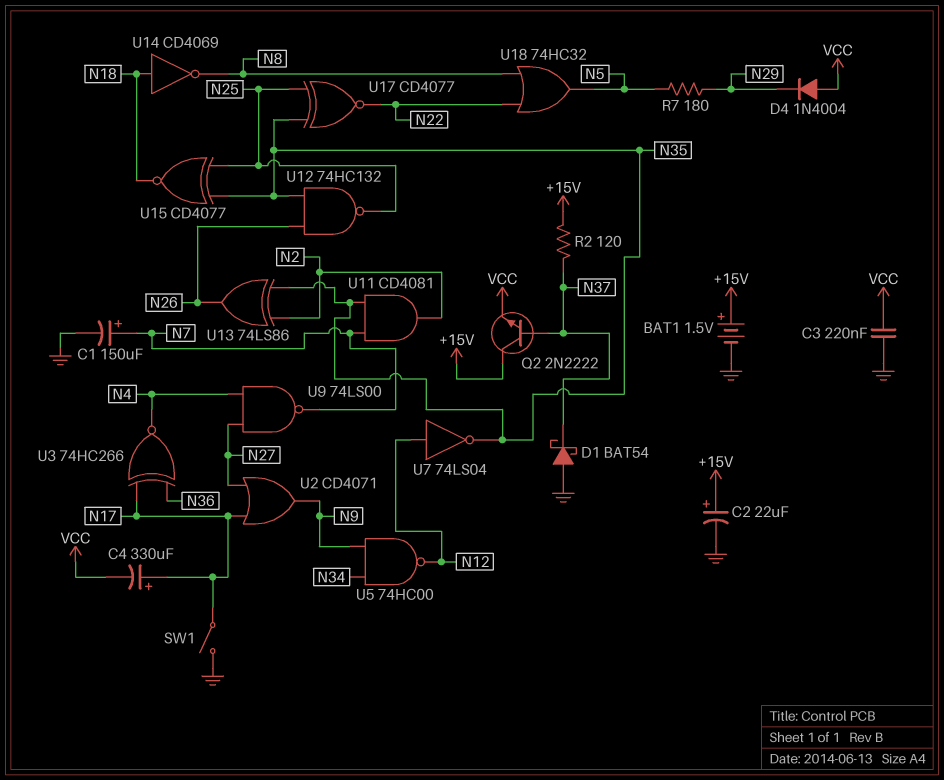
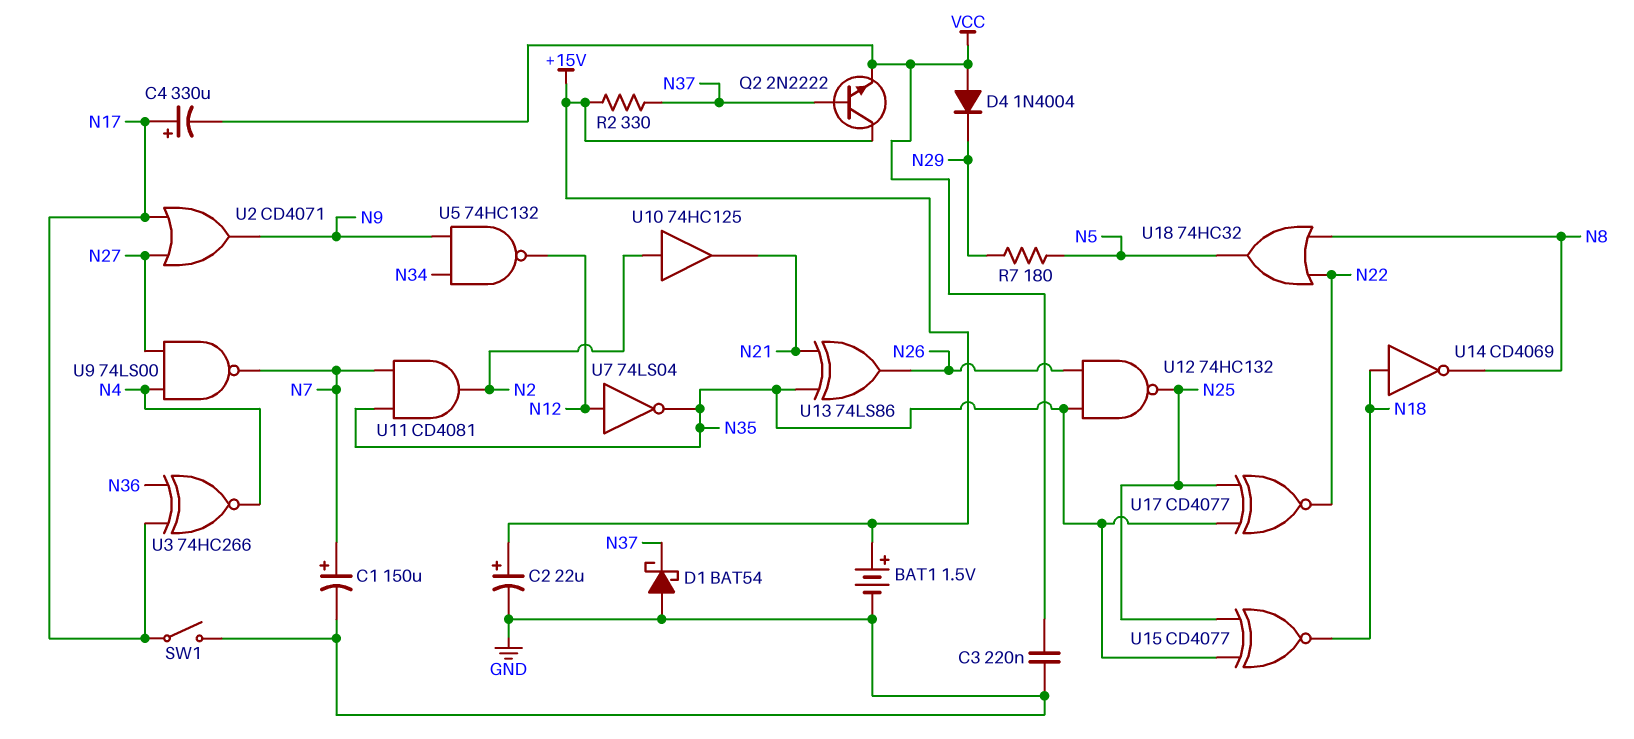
R2: 120 (+15V, N37) -> 330 (+15V, N37)
U5: NAND 74HC00 (in N9, in N34, out N12) -> NAND 74HC132 (in N9, in N34, out N12)
U10: none -> buffer 74HC125 (in N2, out N21)
U13: XOR 74LS86 (in N2, in N35, out N26) -> XOR 74LS86 (in N21, in N35, out N26)

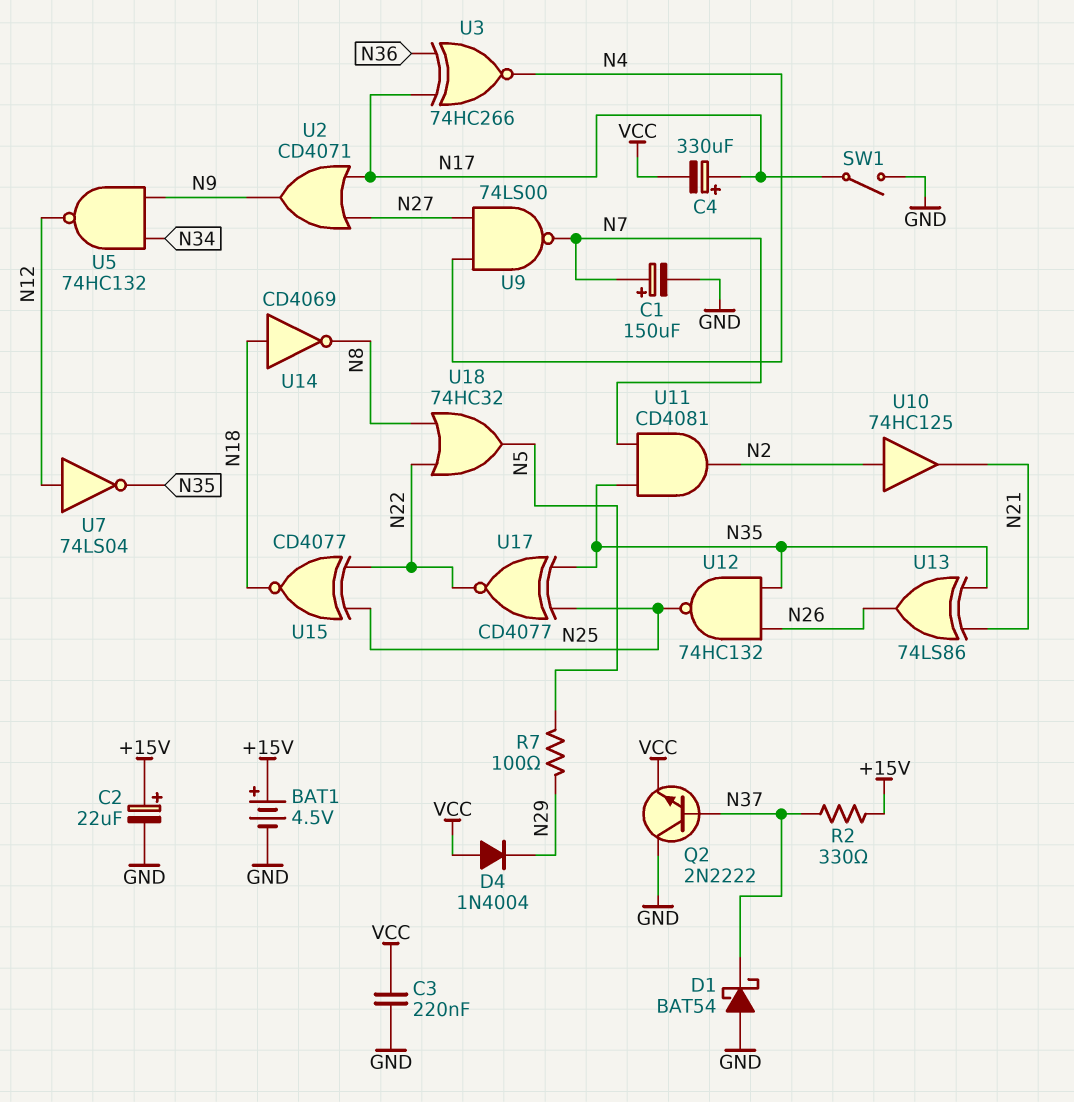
BAT1: 1.5V (plus +15V, minus GND) -> 4.5V (plus +15V, minus GND)
Q2: NPN 2N2222 (B N37, C +15V, E VCC) -> NPN 2N2222 (B N37, C GND, E VCC)
R7: 180 (N5, N29) -> 100 (N5, N29)
U15: XNOR CD4077 (in N25, in N35, out N18) -> XNOR CD4077 (in N22, in N25, out N18)

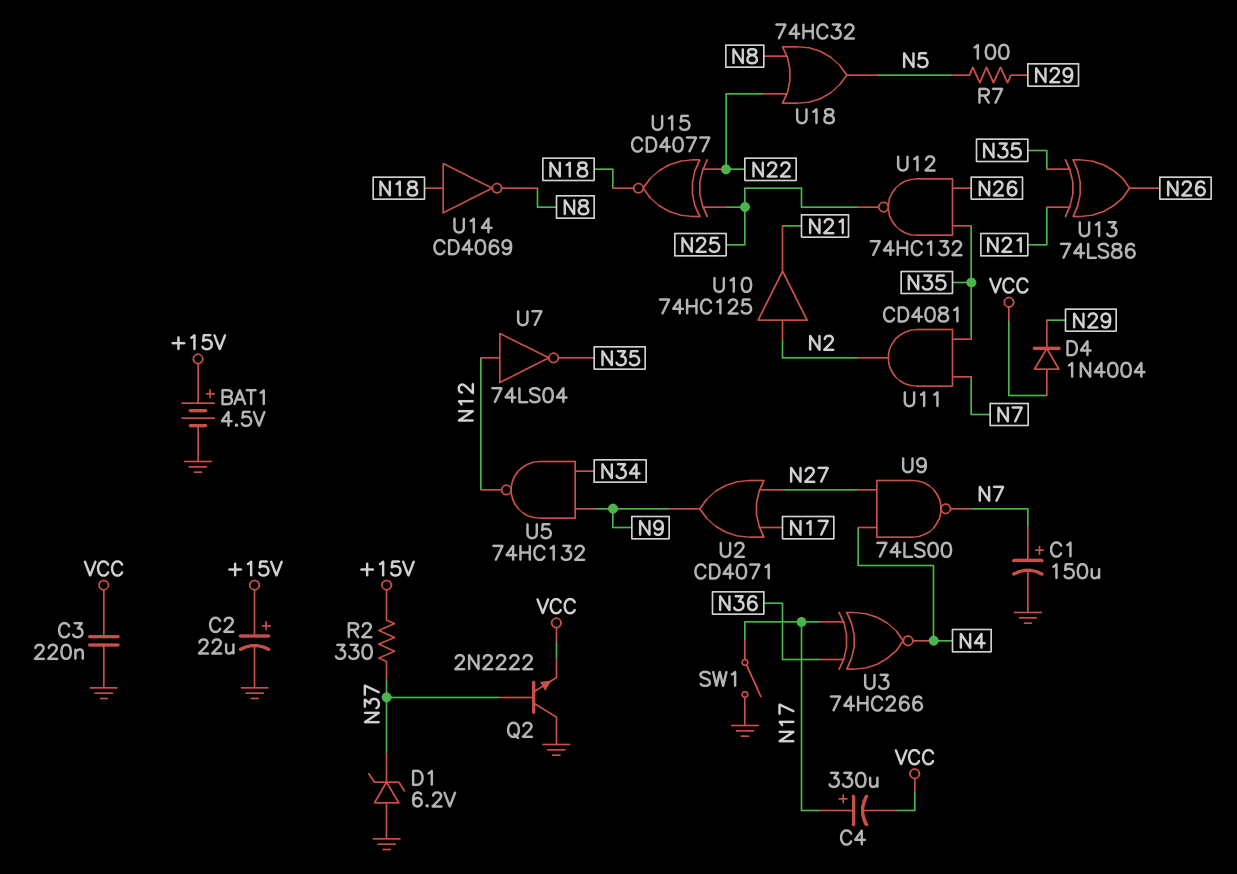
D1: schottky BAT54 (A GND, K N37) -> zener 6.2V (A GND, K N37)
U17: XNOR CD4077 (in N25, in N35, out N22) -> none

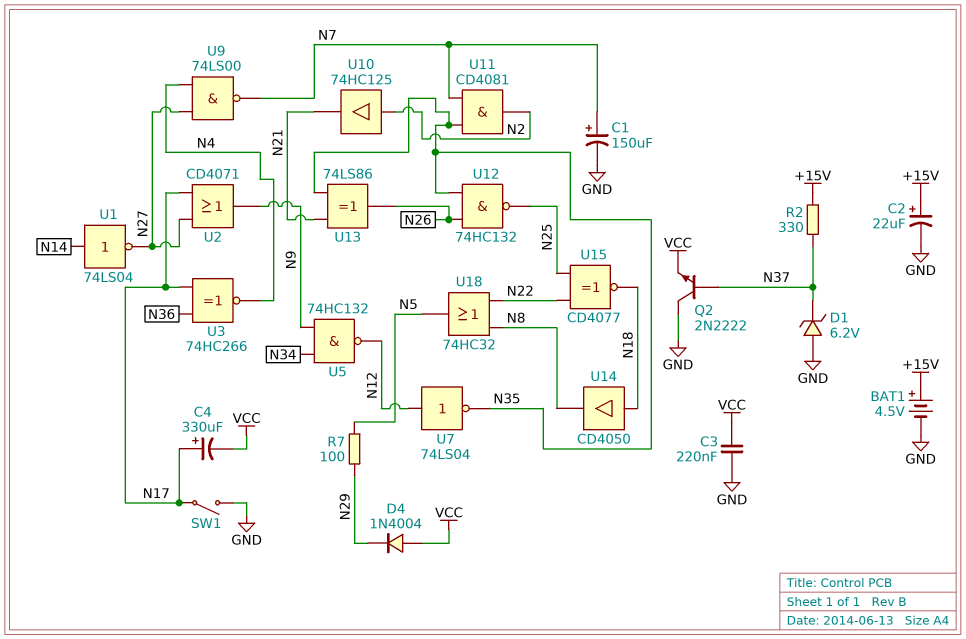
U1: none -> NOT 74LS04 (in N14, out N27)
U14: NOT CD4069 (in N18, out N8) -> buffer CD4050 (in N18, out N8)

